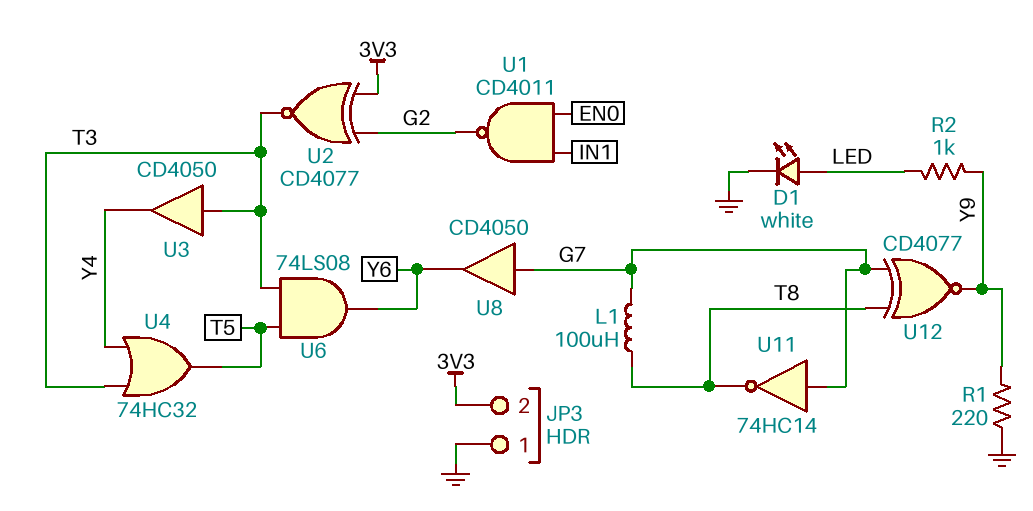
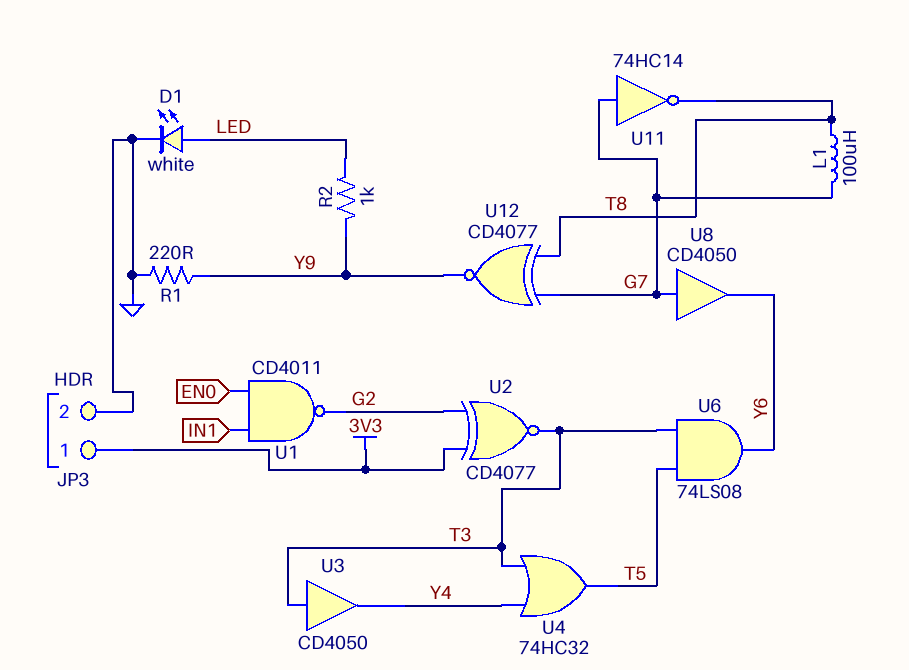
JP3 pin 1: GND -> 3V3
JP3 pin 2: 3V3 -> GND

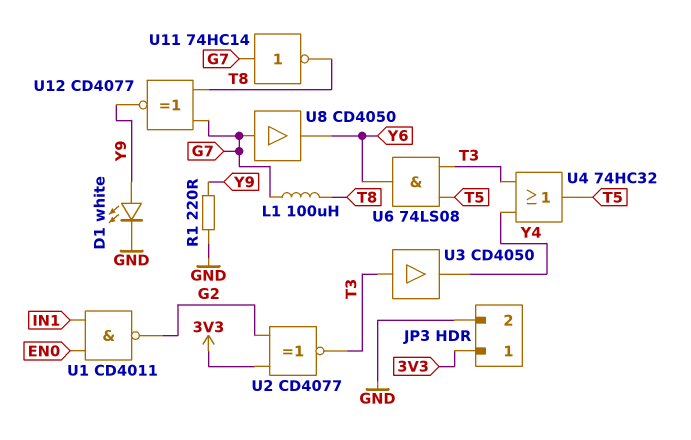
D1: LED white (A LED, K GND) -> LED white (A Y9, K GND)
R2: 1k (LED, Y9) -> none

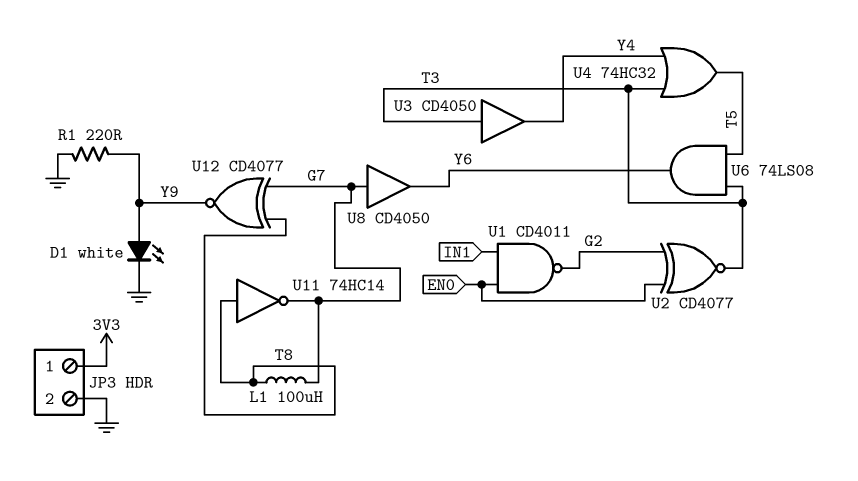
U2: XNOR CD4077 (in 3V3, in G2, out T3) -> XNOR CD4077 (in EN0, in G2, out T3)
U11: NOT 74HC14 (in G7, out T8) -> NOT 74HC14 (in T8, out G7)

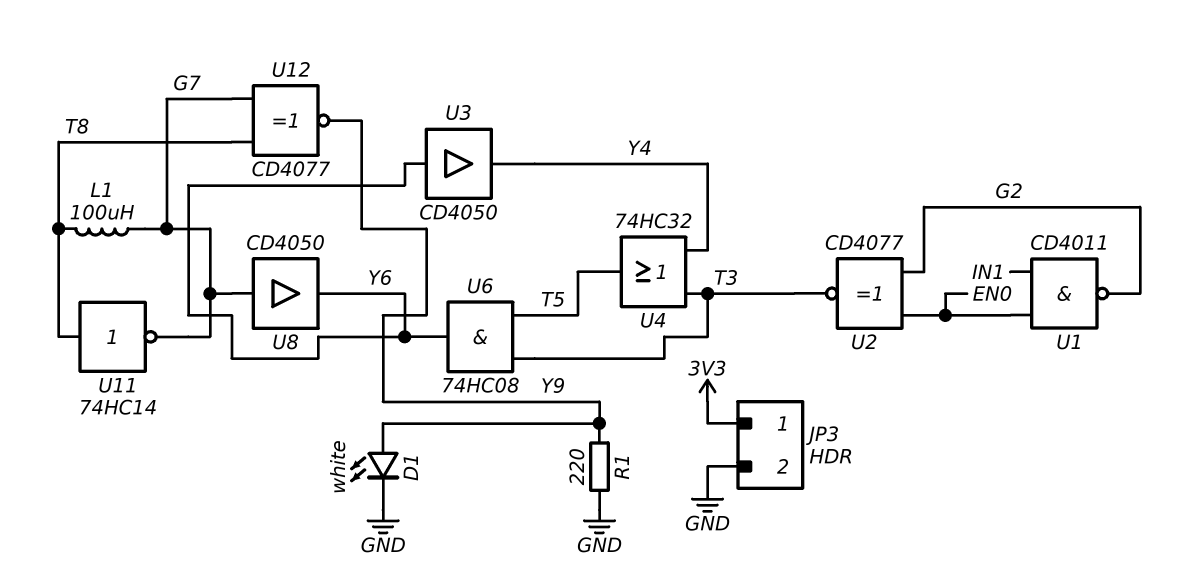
U3: buffer CD4050 (in T3, out Y4) -> buffer CD4050 (in Y6, out Y4)
U6: AND 74LS08 (in T3, in T5, out Y6) -> AND 74HC08 (in T3, in T5, out Y6)

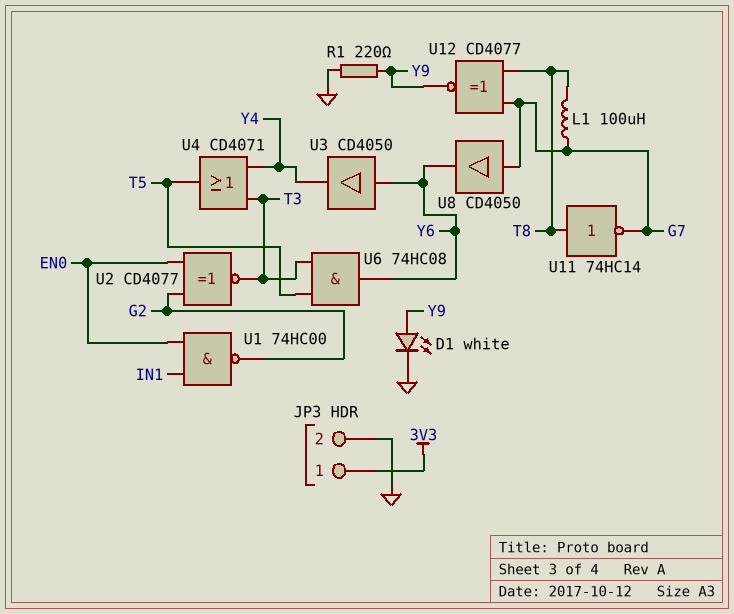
U1: NAND CD4011 (in EN0, in IN1, out G2) -> NAND 74HC00 (in EN0, in IN1, out G2)
U4: OR 74HC32 (in T3, in Y4, out T5) -> OR CD4071 (in T3, in Y4, out T5)

